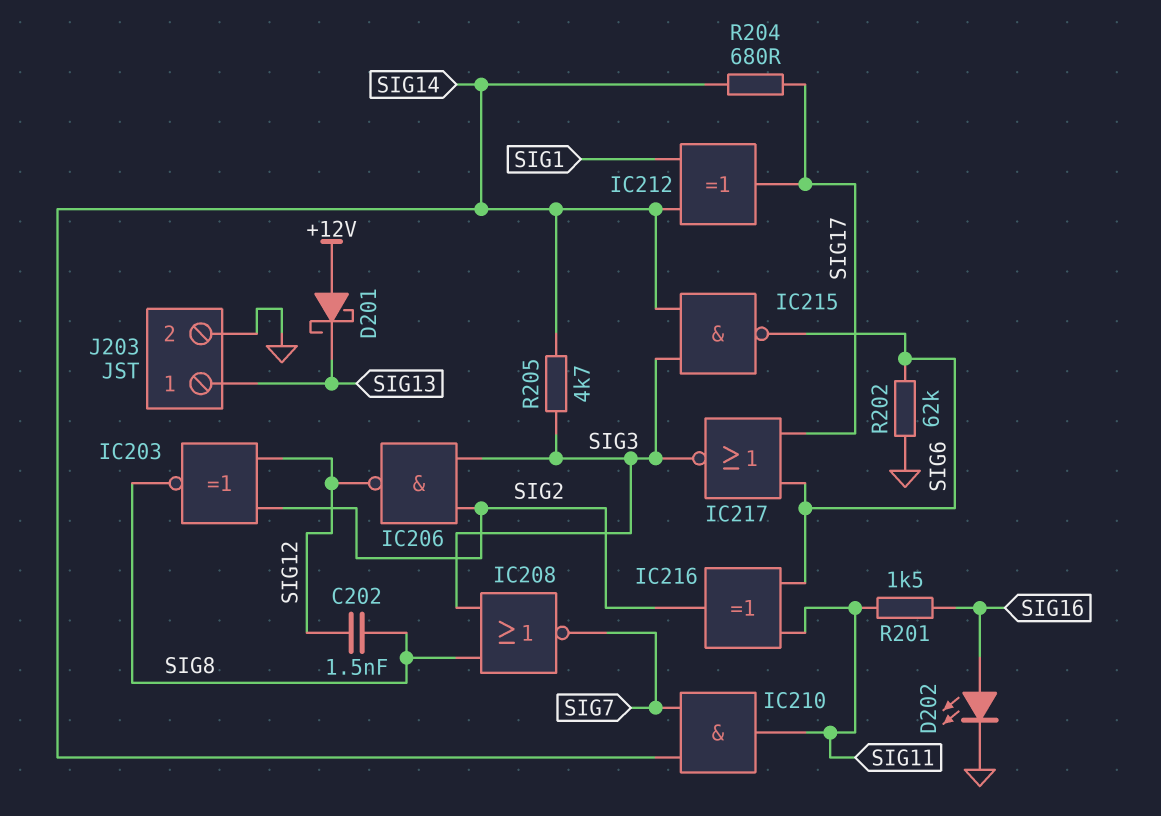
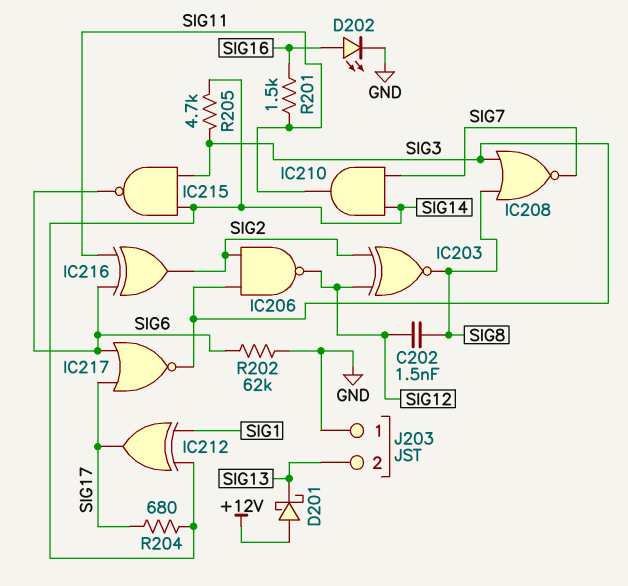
J203 pin 1: SIG13 -> GND
J203 pin 2: GND -> SIG13

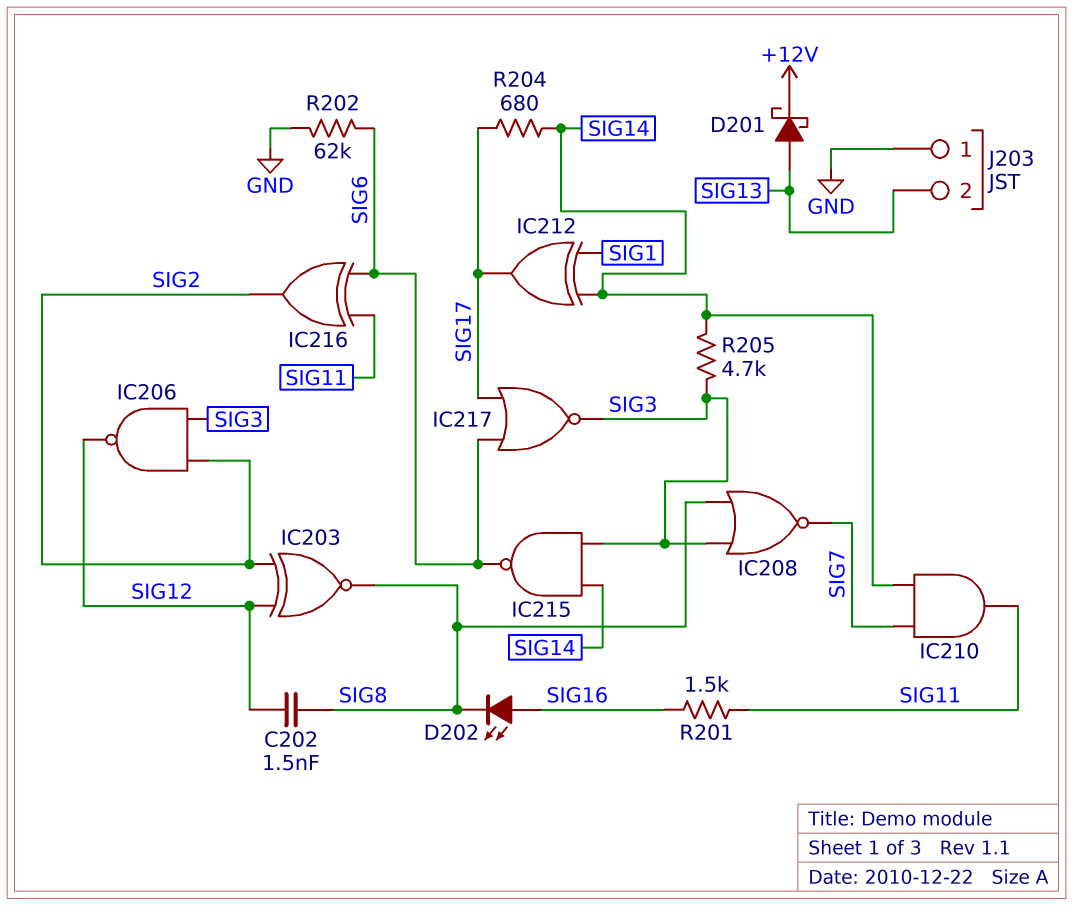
D201: schottky (A +12V, K SIG13) -> schottky (A SIG13, K +12V)
D202: LED (A SIG16, K GND) -> LED (A SIG16, K SIG8)

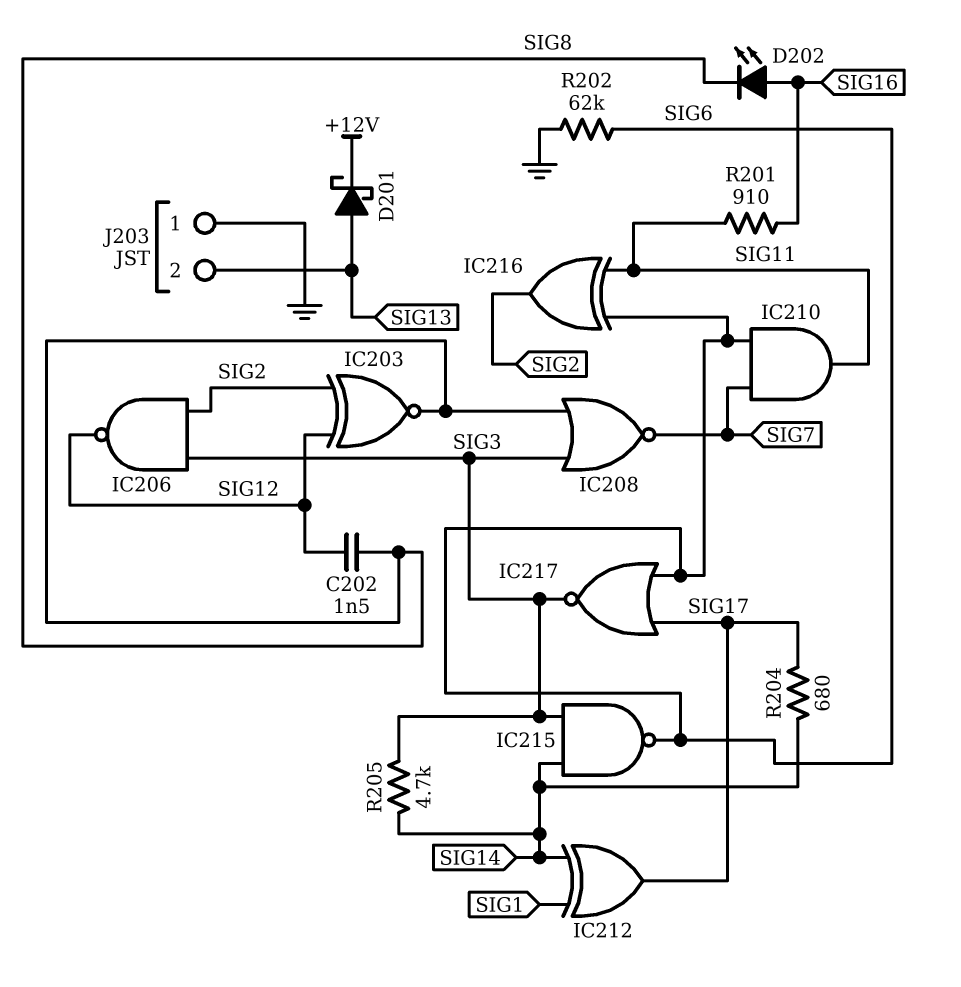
IC210: AND (in SIG7, in SIG14, out SIG11) -> AND (in SIG6, in SIG7, out SIG11)
R201: 1.5k (SIG11, SIG16) -> 910 (SIG11, SIG16)

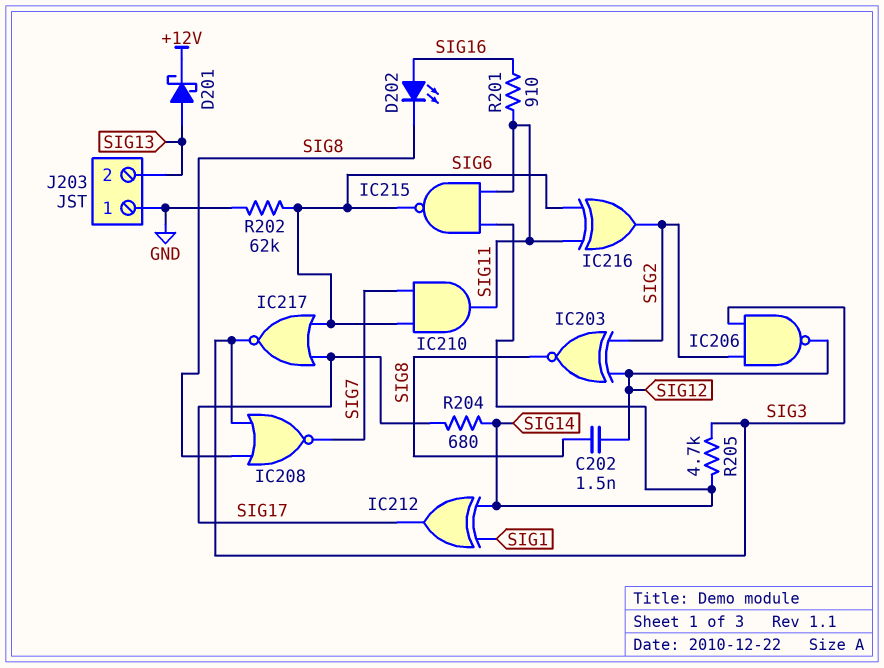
IC215: NAND (in SIG3, in SIG14, out SIG6) -> NAND (in SIG11, in SIG14, out SIG6)

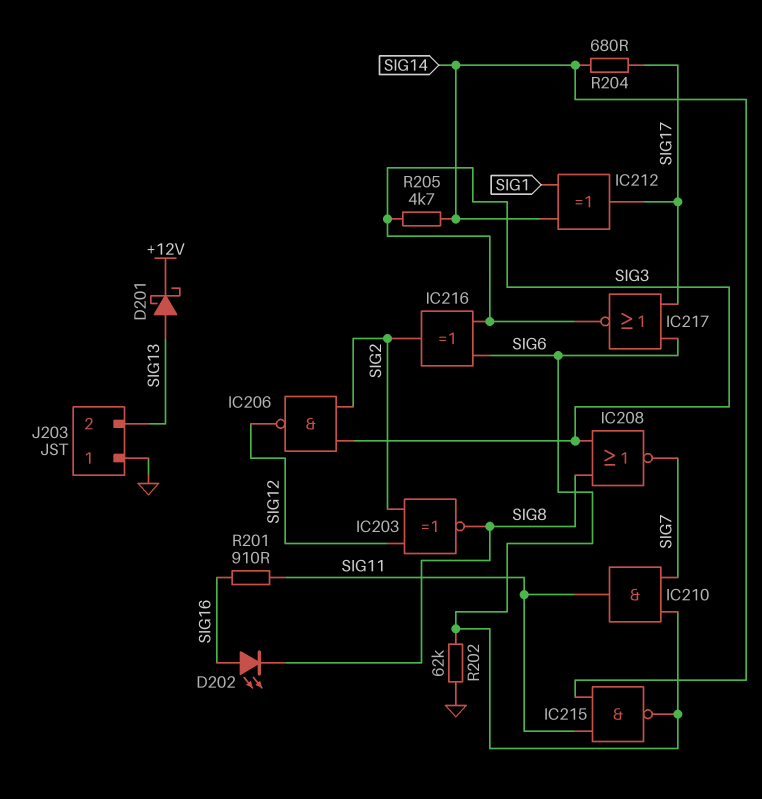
C202: 1.5nF (SIG8, SIG12) -> none
IC216: XOR (in SIG6, in SIG11, out SIG2) -> XOR (in SIG3, in SIG6, out SIG2)

